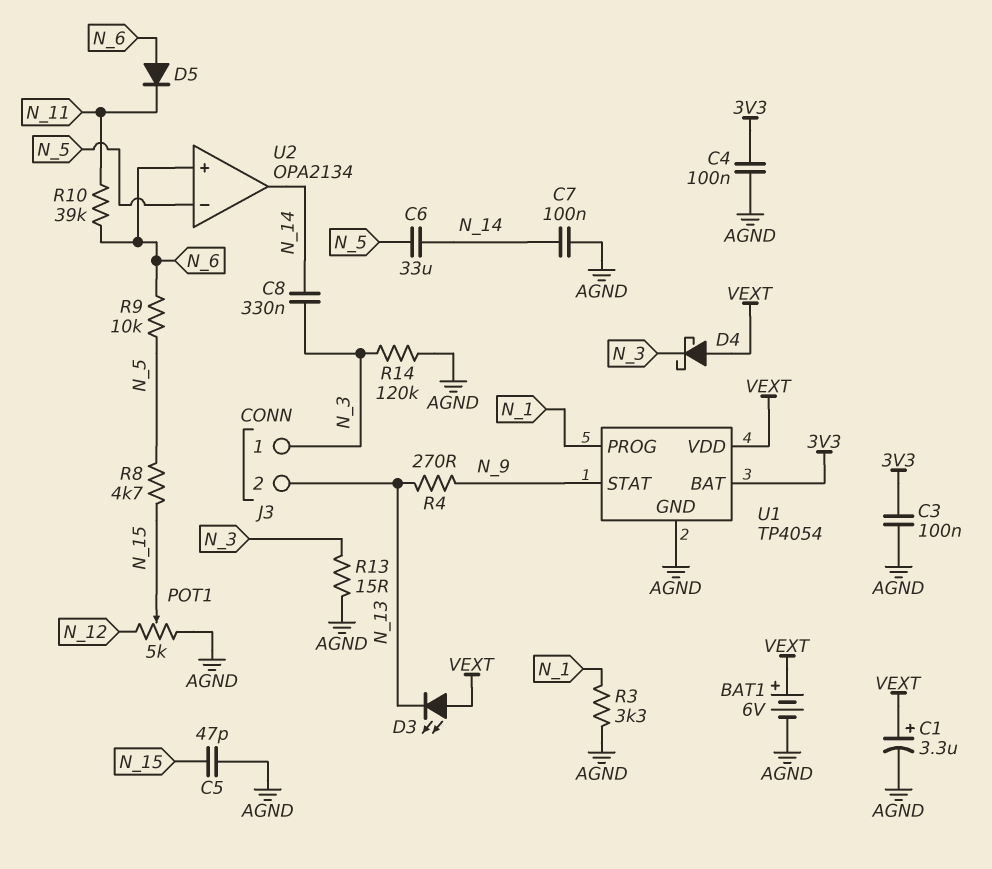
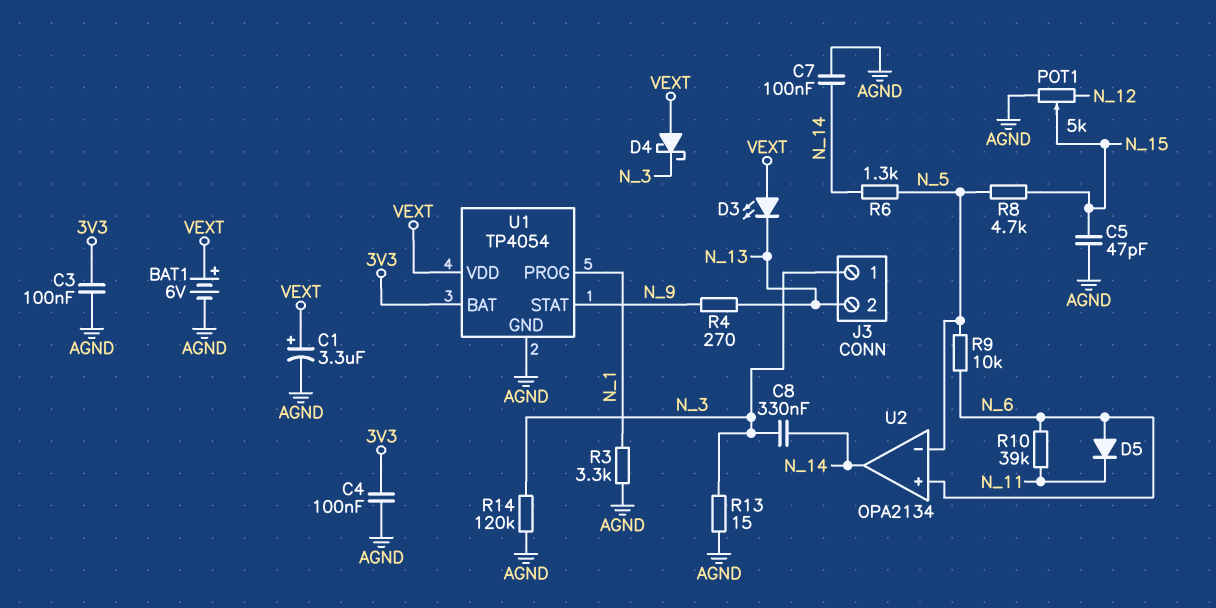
C6: 33uF (N_5, N_14) -> none
R6: none -> 1.3k (N_5, N_14)

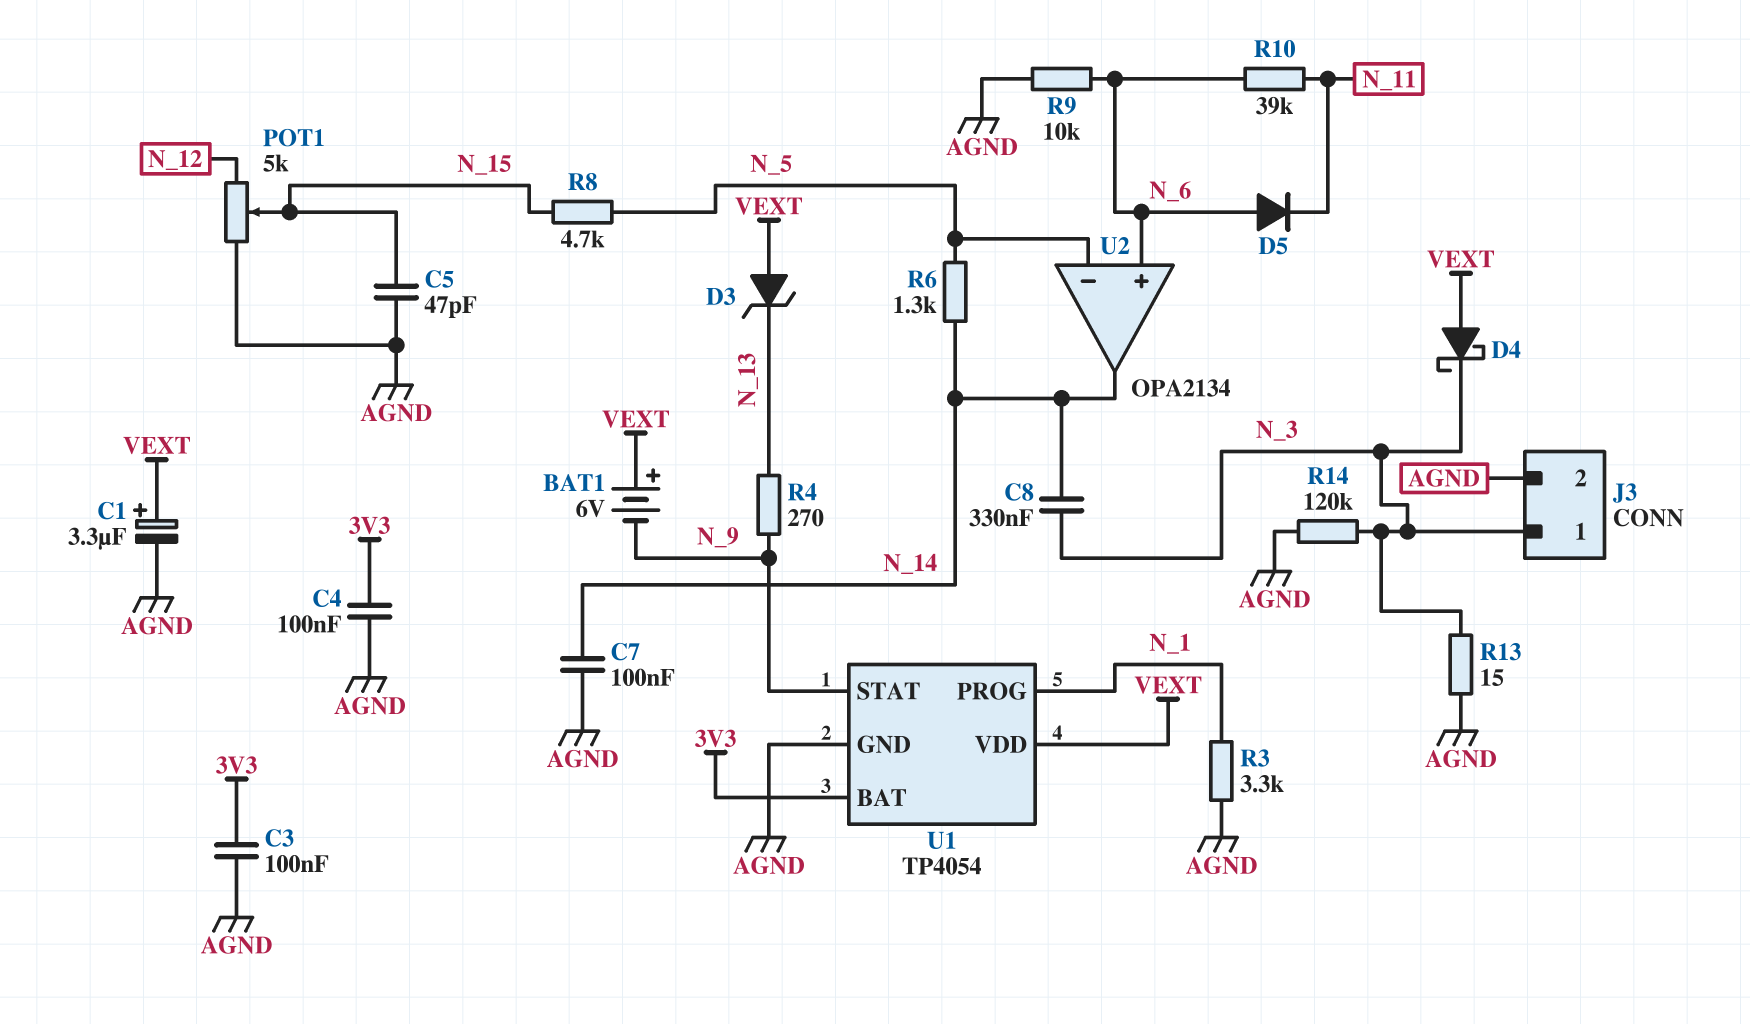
BAT1: 6V (plus VEXT, minus AGND) -> 6V (plus VEXT, minus N_9)
D3: LED (A VEXT, K N_13) -> zener (A VEXT, K N_13)
J3 pin 2: N_13 -> AGND
R9: 10k (N_5, N_6) -> 10k (AGND, N_6)

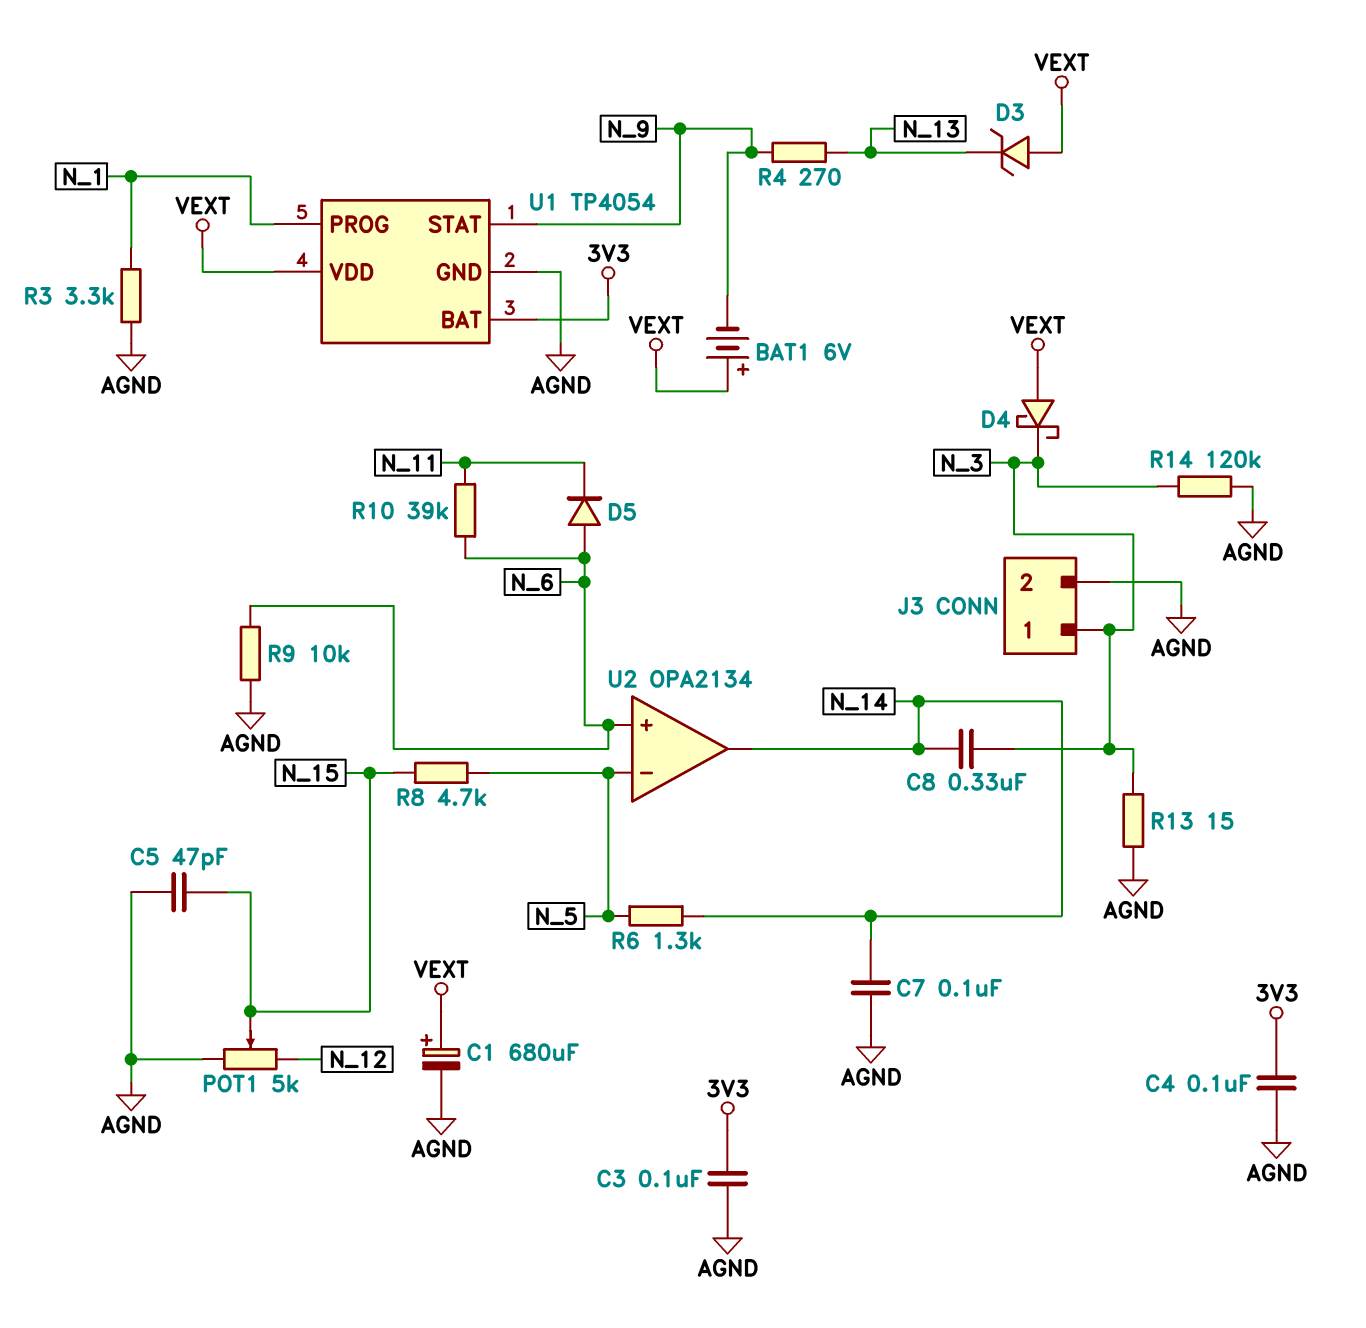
C1: 3.3uF (plus VEXT, minus AGND) -> 680uF (plus VEXT, minus AGND)

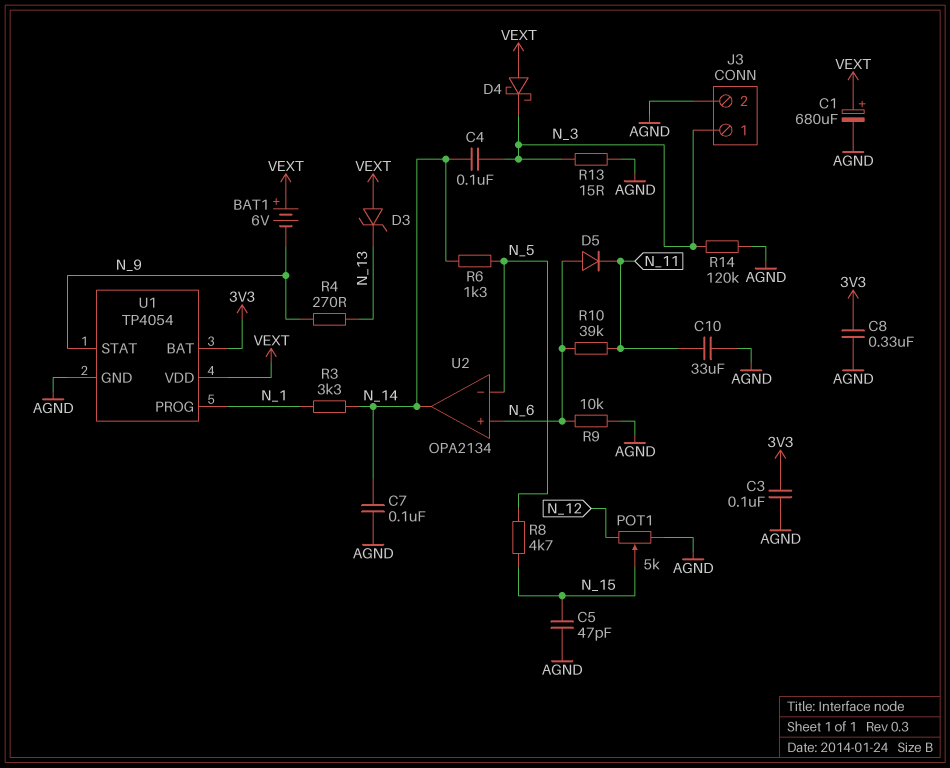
C4: 100nF (3V3, AGND) -> 100nF (N_3, N_14)
C8: 330nF (N_3, N_14) -> 330nF (3V3, AGND)
C10: none -> 33uF (AGND, N_11)
R3: 3.3k (AGND, N_1) -> 3.3k (N_1, N_14)

